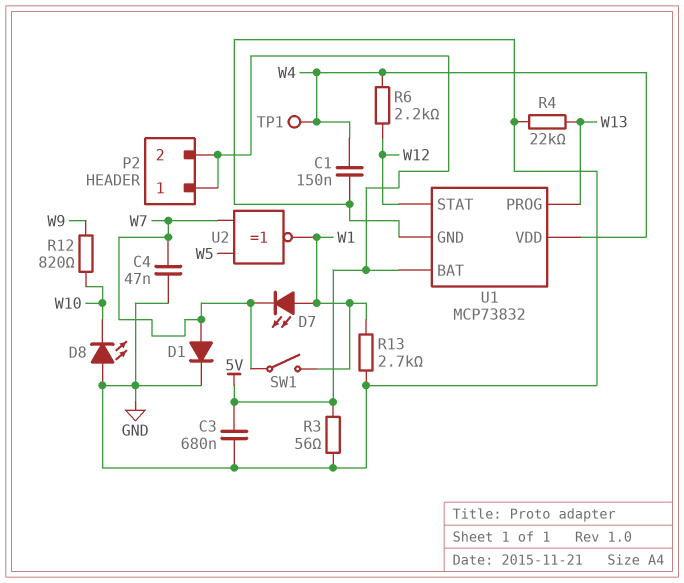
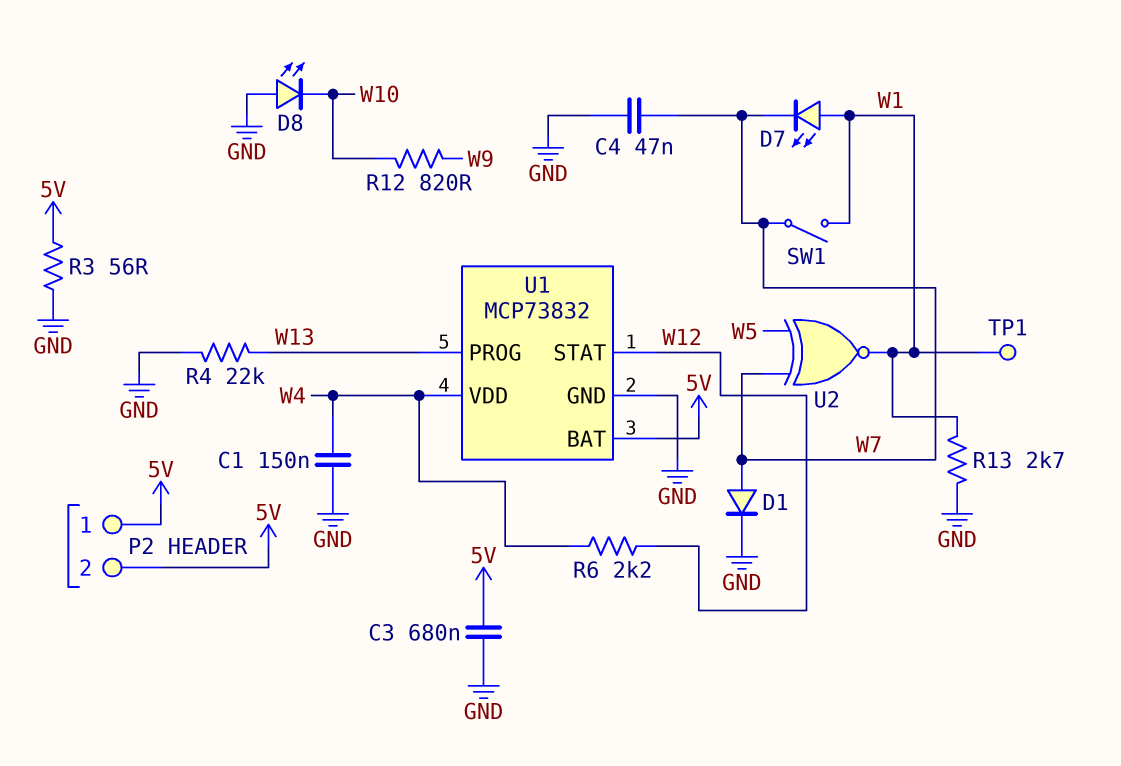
TP1: test point (W4) -> test point (W1)

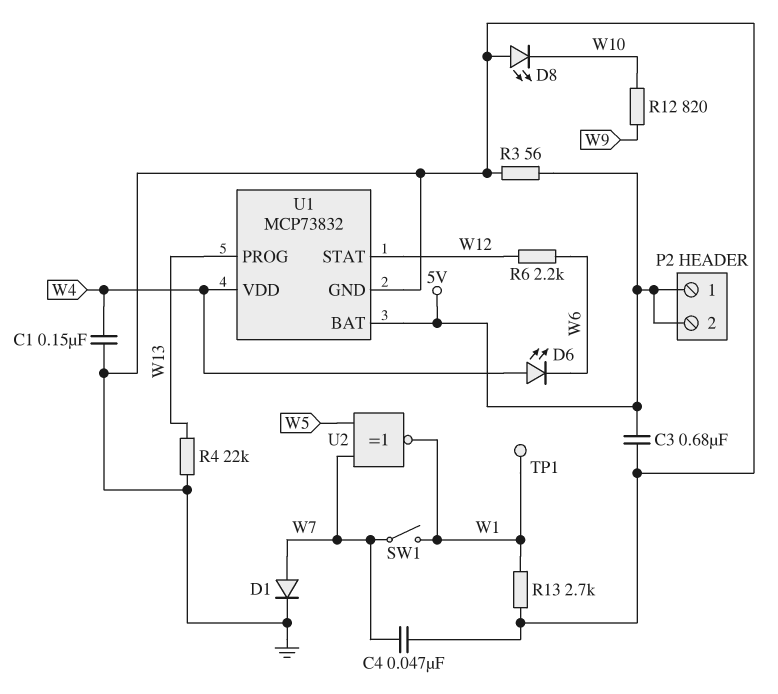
D6: none -> LED (A W4, K W6)
D7: LED (A W1, K W7) -> none
R6: 2.2k (W4, W12) -> 2.2k (W6, W12)

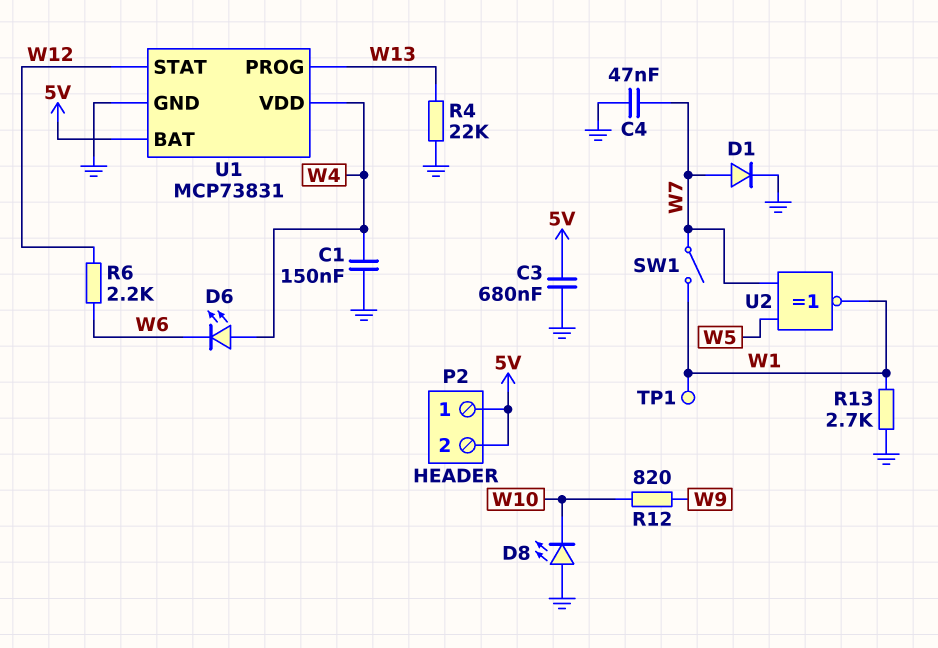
R3: 56 (5V, GND) -> none
U1: MCP73832 -> MCP73831

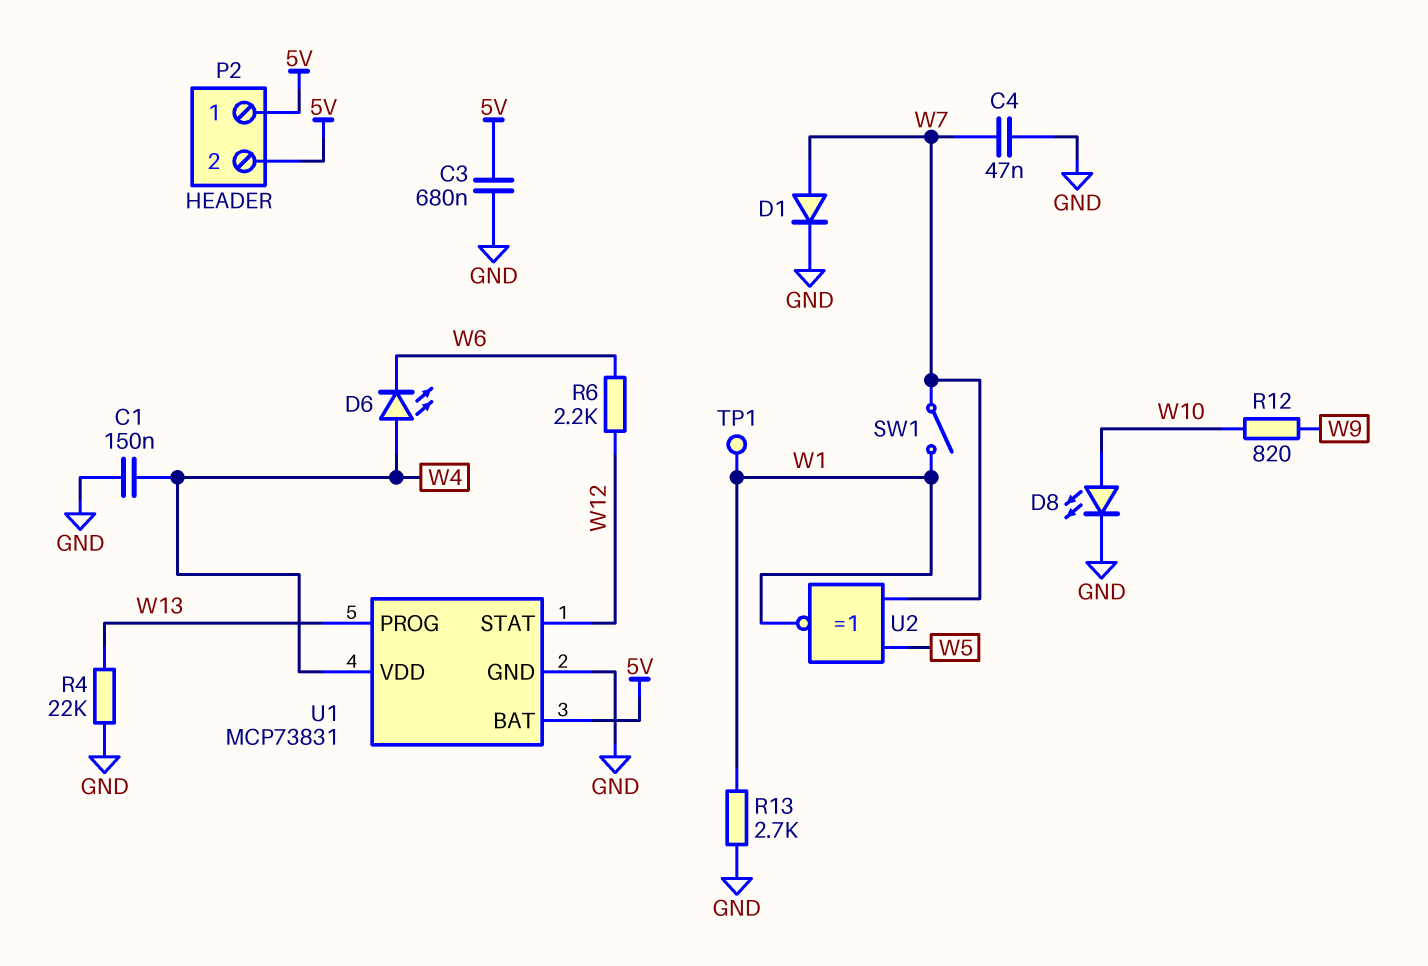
D8: LED (A GND, K W10) -> LED (A W10, K GND)

